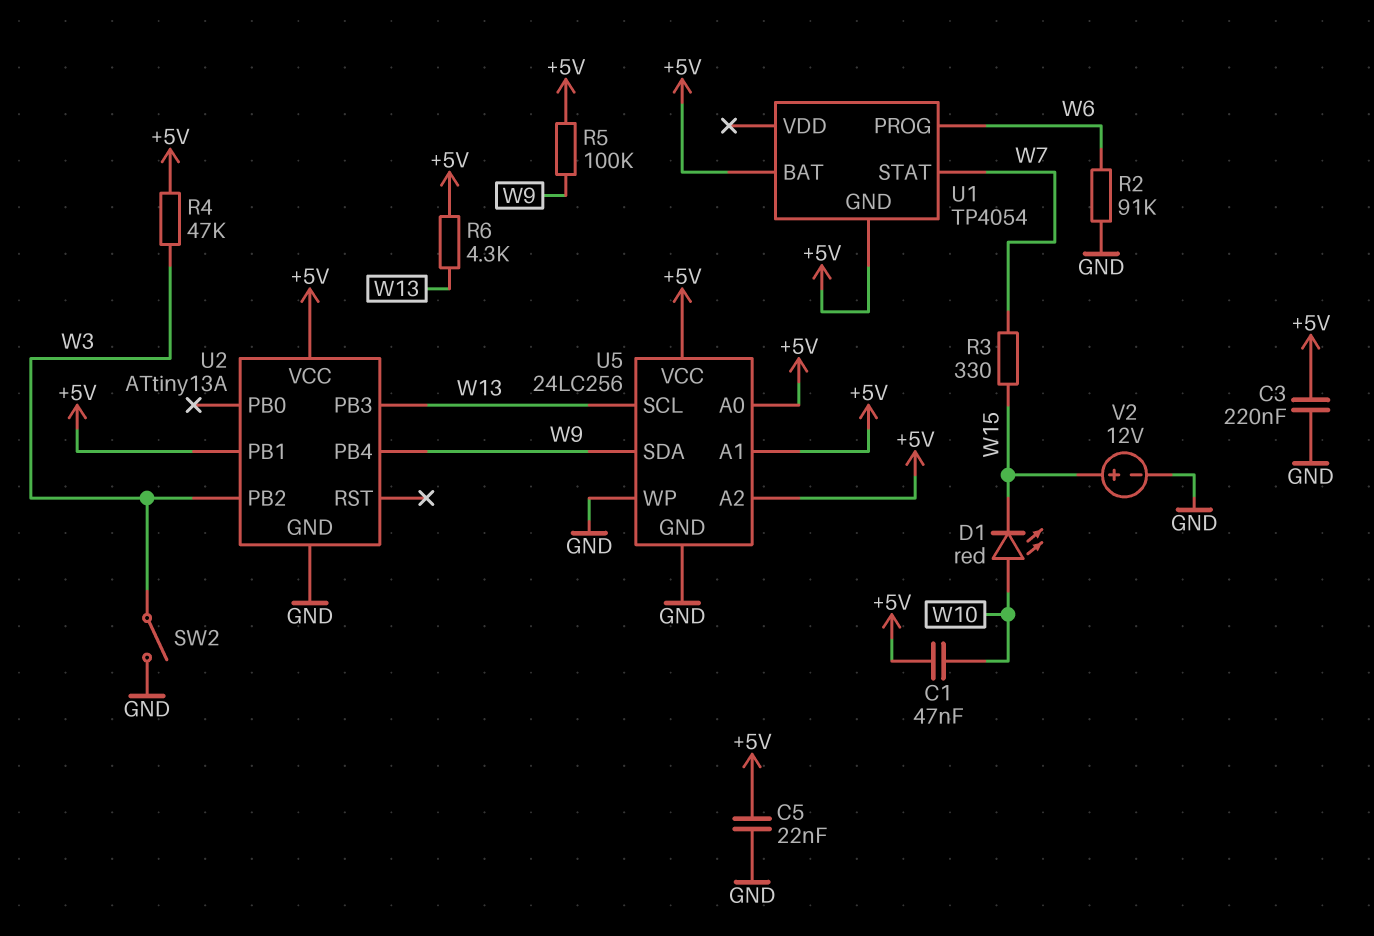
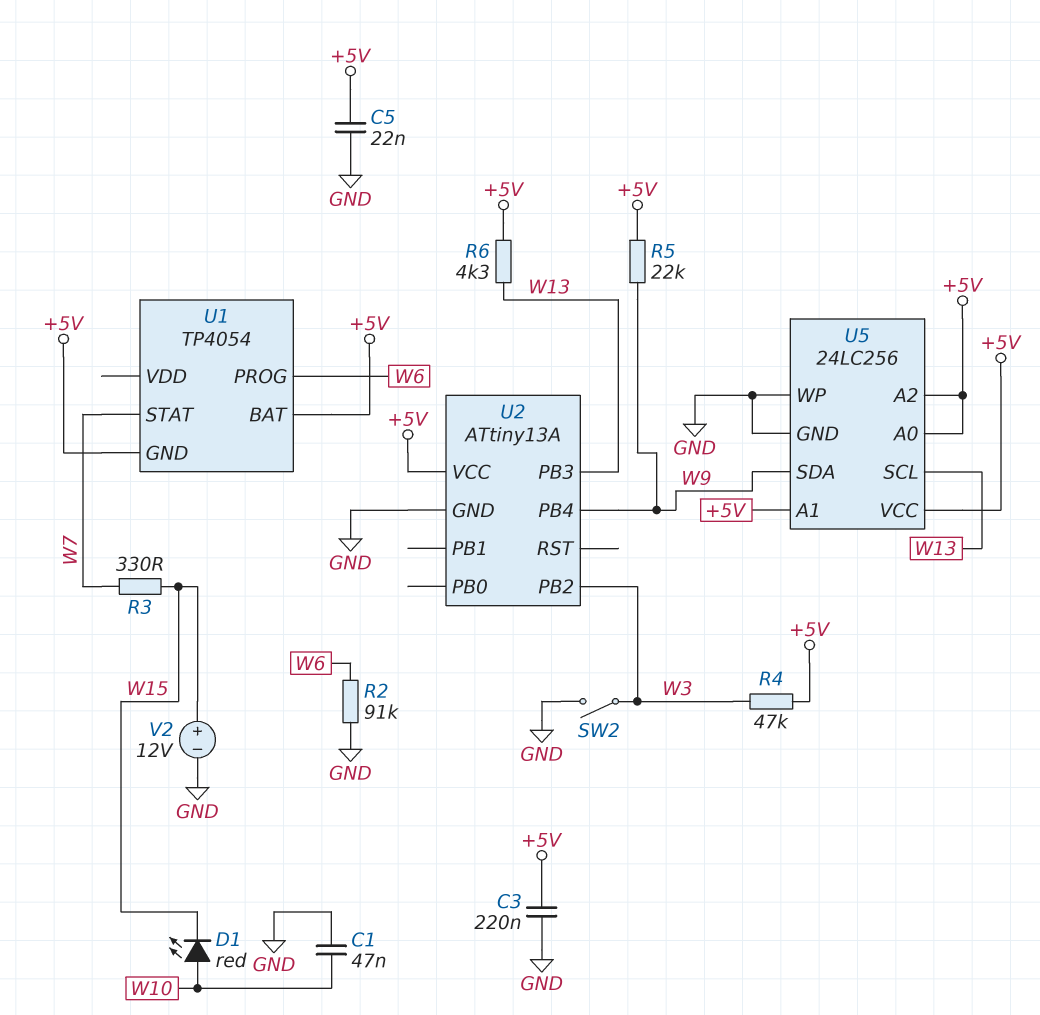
C1: 47nF (+5V, W10) -> 47nF (GND, W10)
R5: 100k (+5V, W9) -> 22k (+5V, W9)
U2 pin PB1: +5V -> none

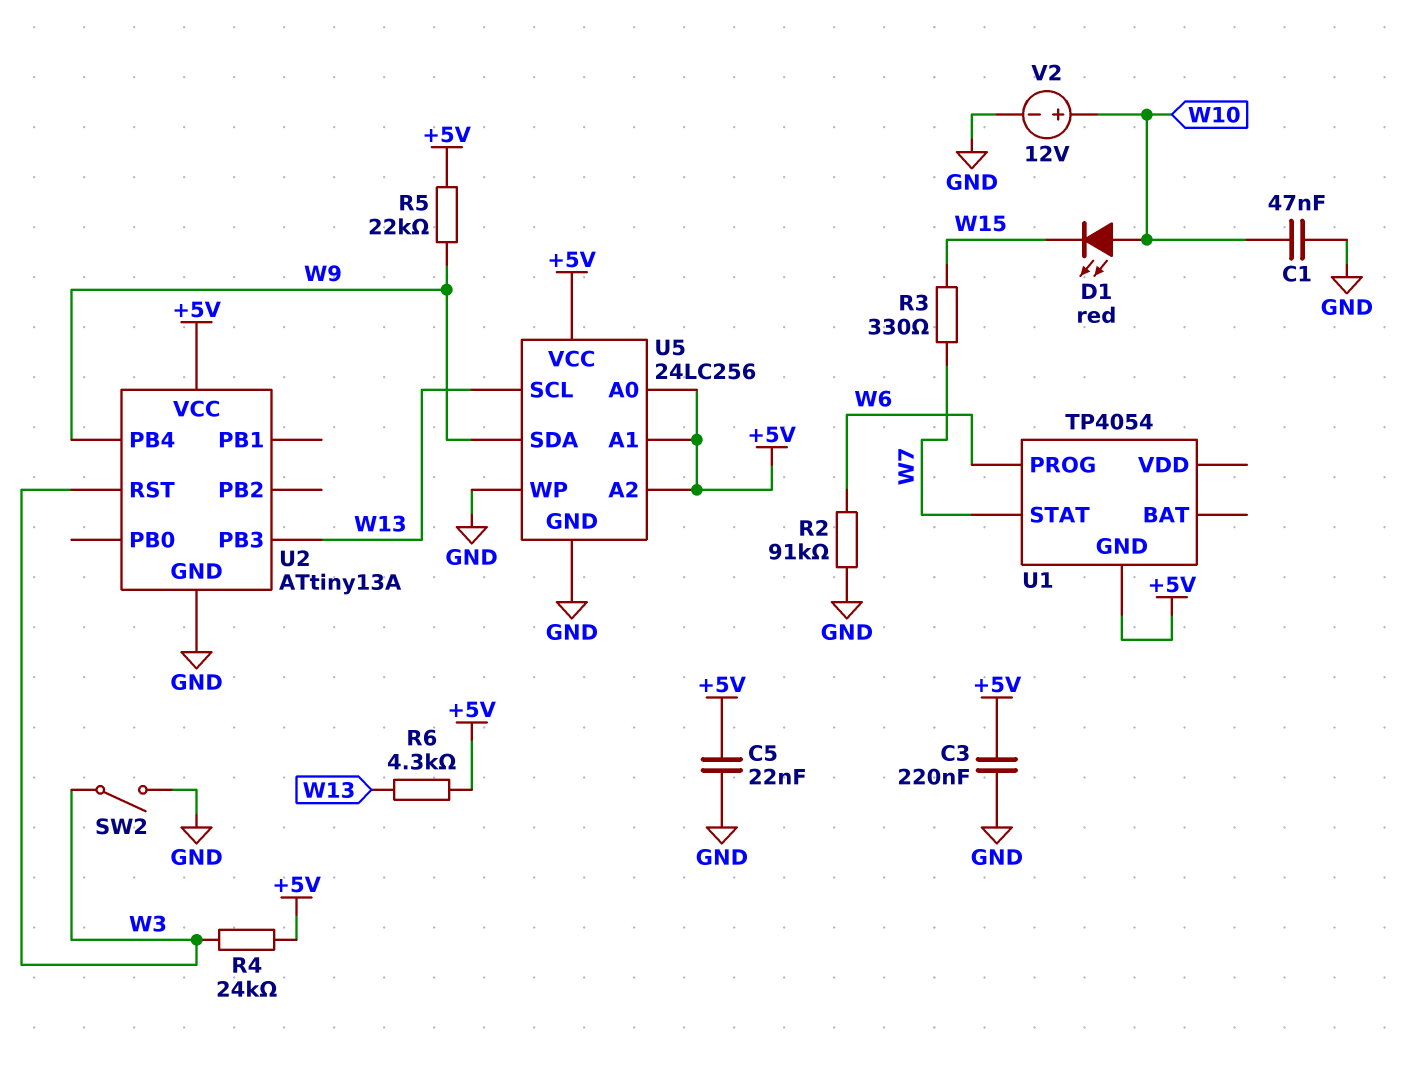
R4: 47k (+5V, W3) -> 24k (+5V, W3)
U1 pin BAT: +5V -> none
U2 pin PB2: W3 -> none
U2 pin RST: none -> W3
V2: 12V (plus W15, minus GND) -> 12V (plus W10, minus GND)

